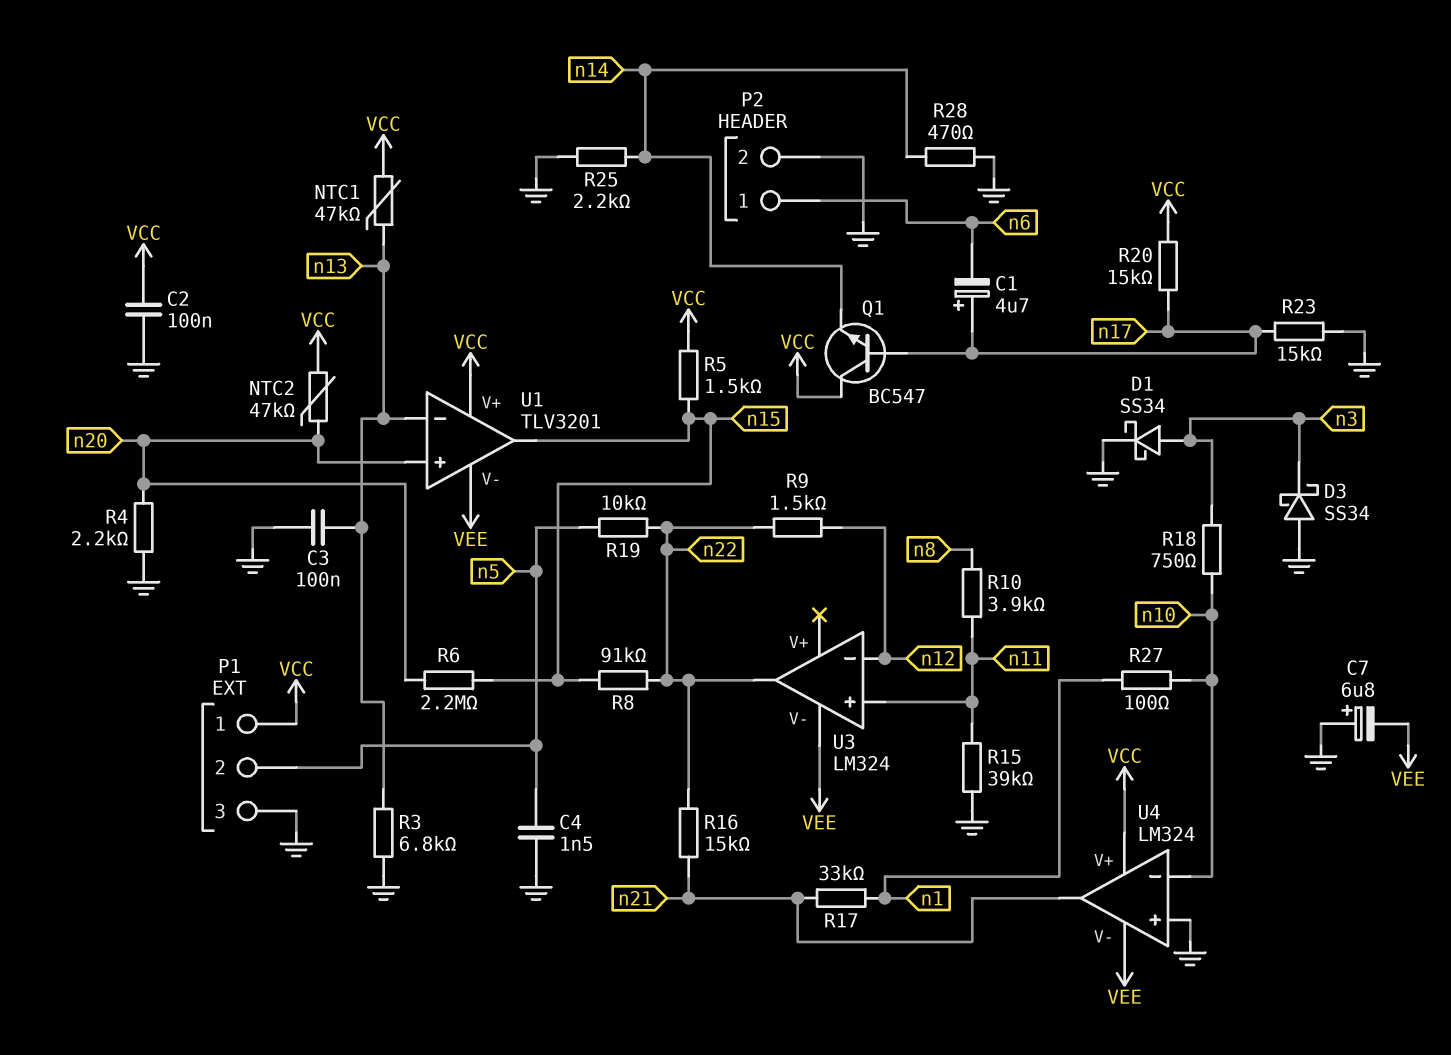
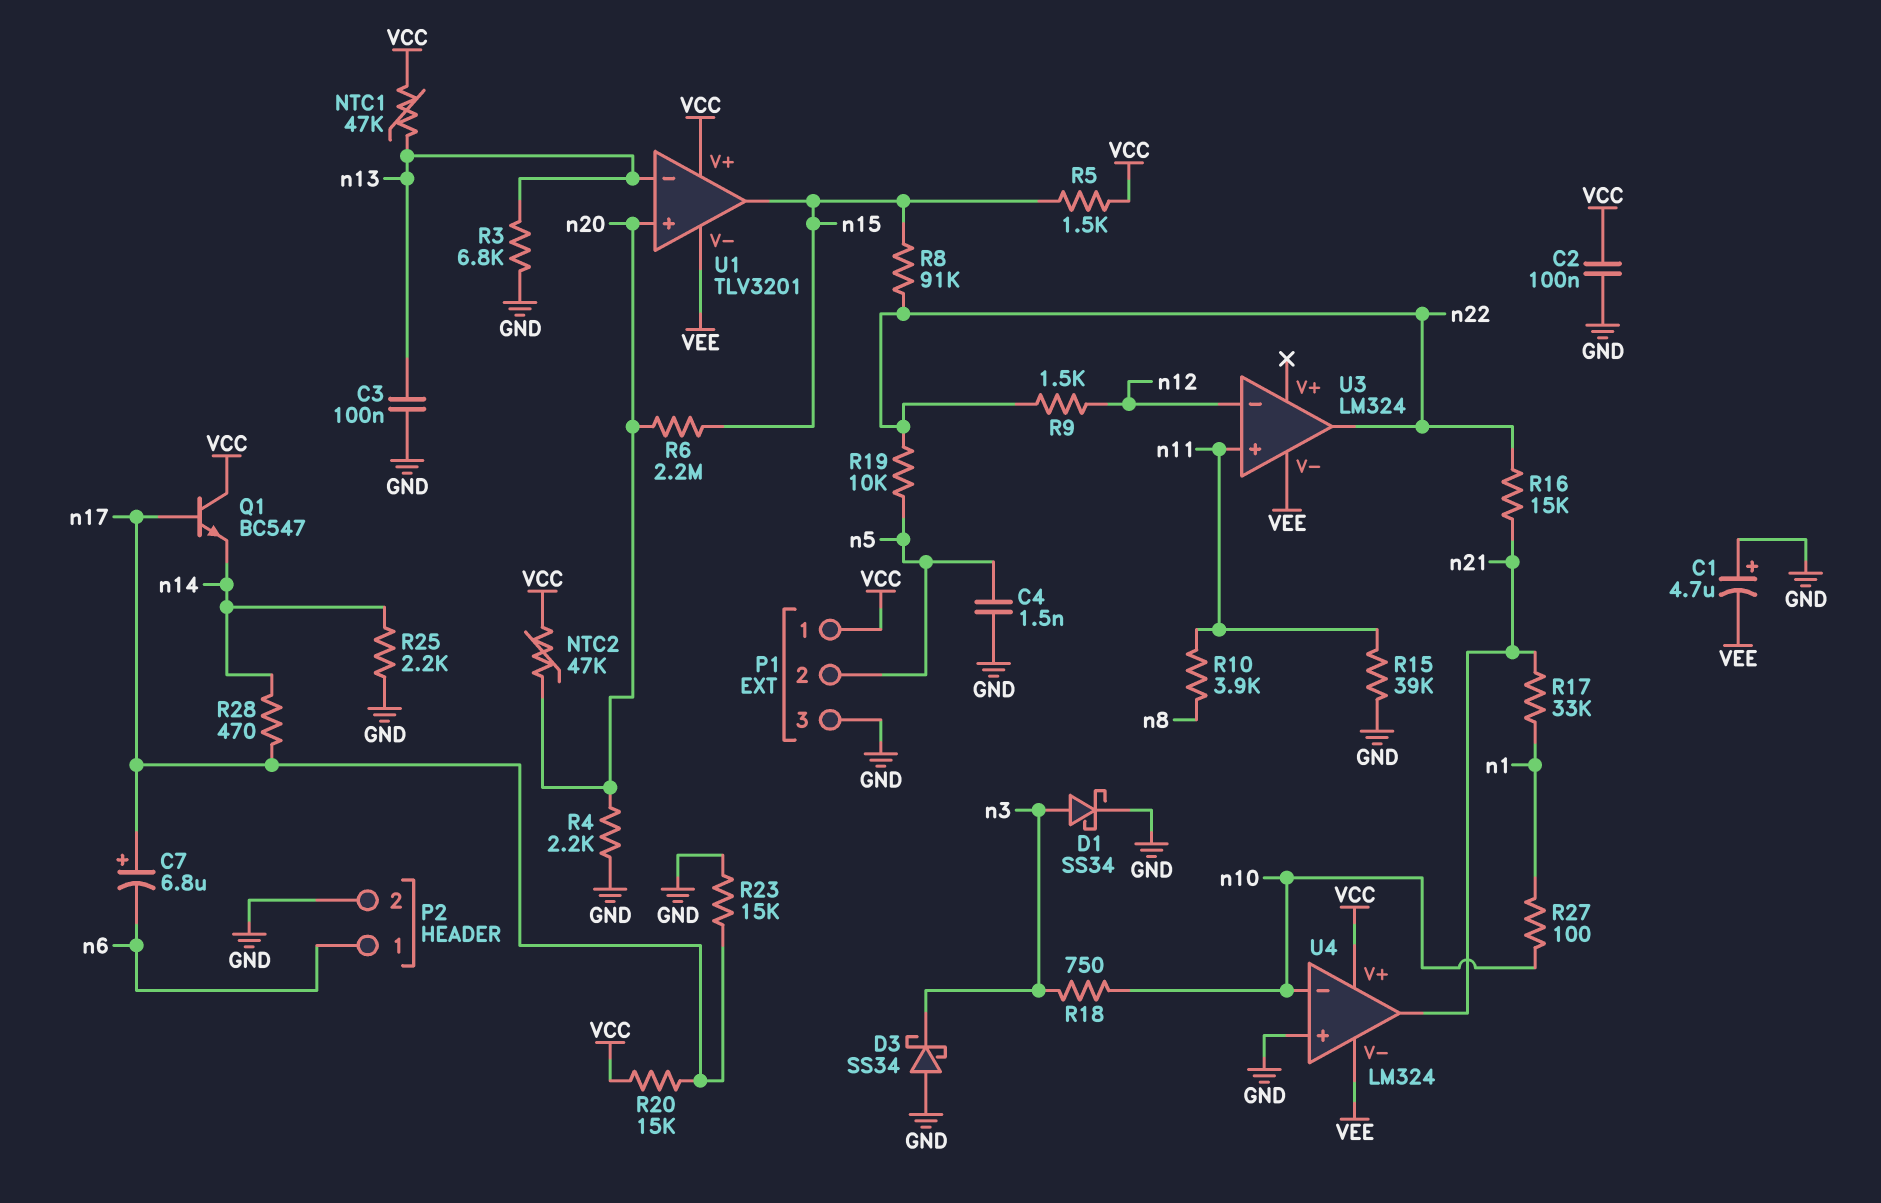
C1: 4.7uF (plus n17, minus n6) -> 4.7uF (plus GND, minus VEE)
C7: 6.8uF (plus GND, minus VEE) -> 6.8uF (plus n17, minus n6)
R28: 470 (GND, n14) -> 470 (n14, n17)

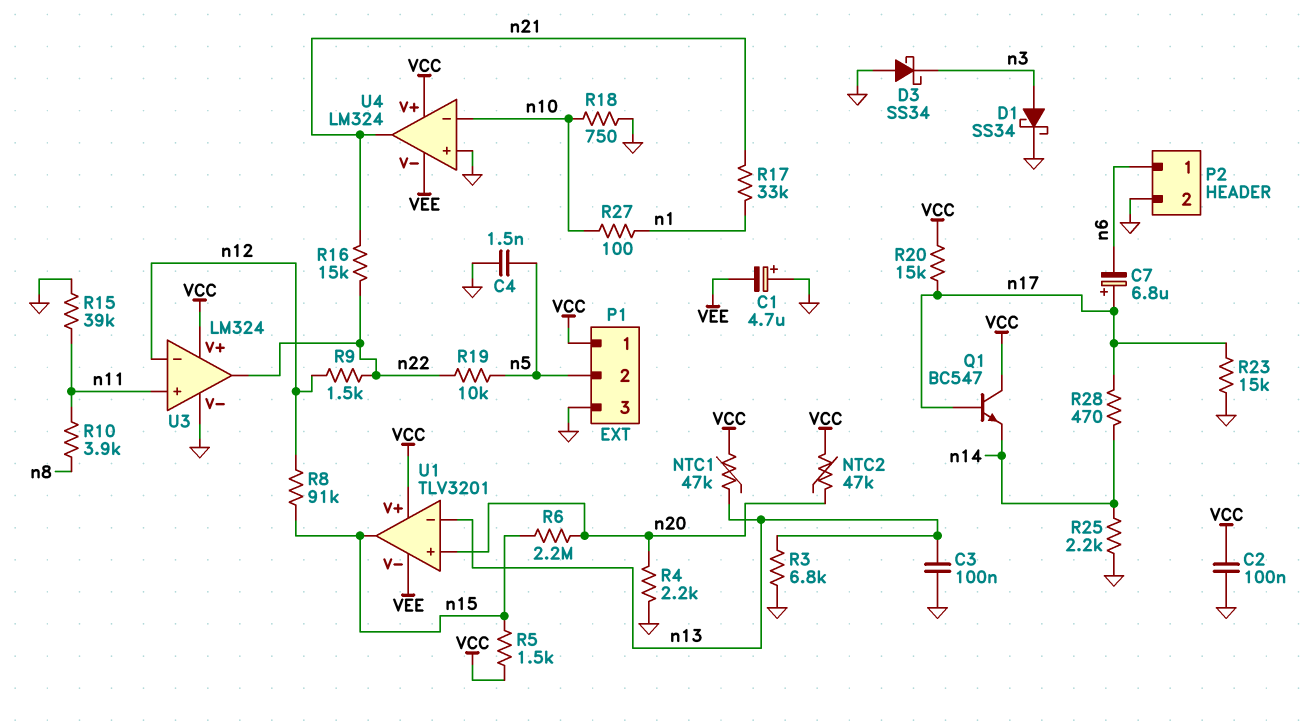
R8: 91k (n15, n22) -> 91k (n12, n15)
R18: 750 (n3, n10) -> 750 (GND, n10)
U3 pin V+: none -> VCC
U3 pin V-: VEE -> GND

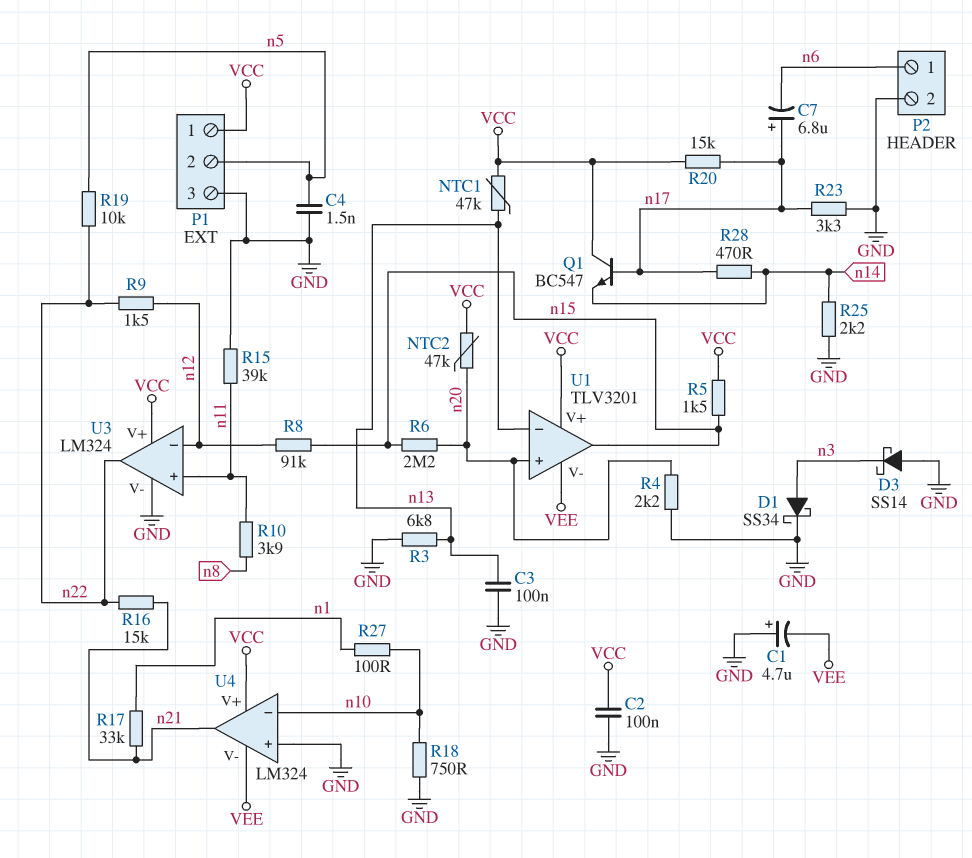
D3: schottky SS34 (A GND, K n3) -> schottky SS14 (A GND, K n3)
R23: 15k (GND, n17) -> 3.3k (GND, n17)

